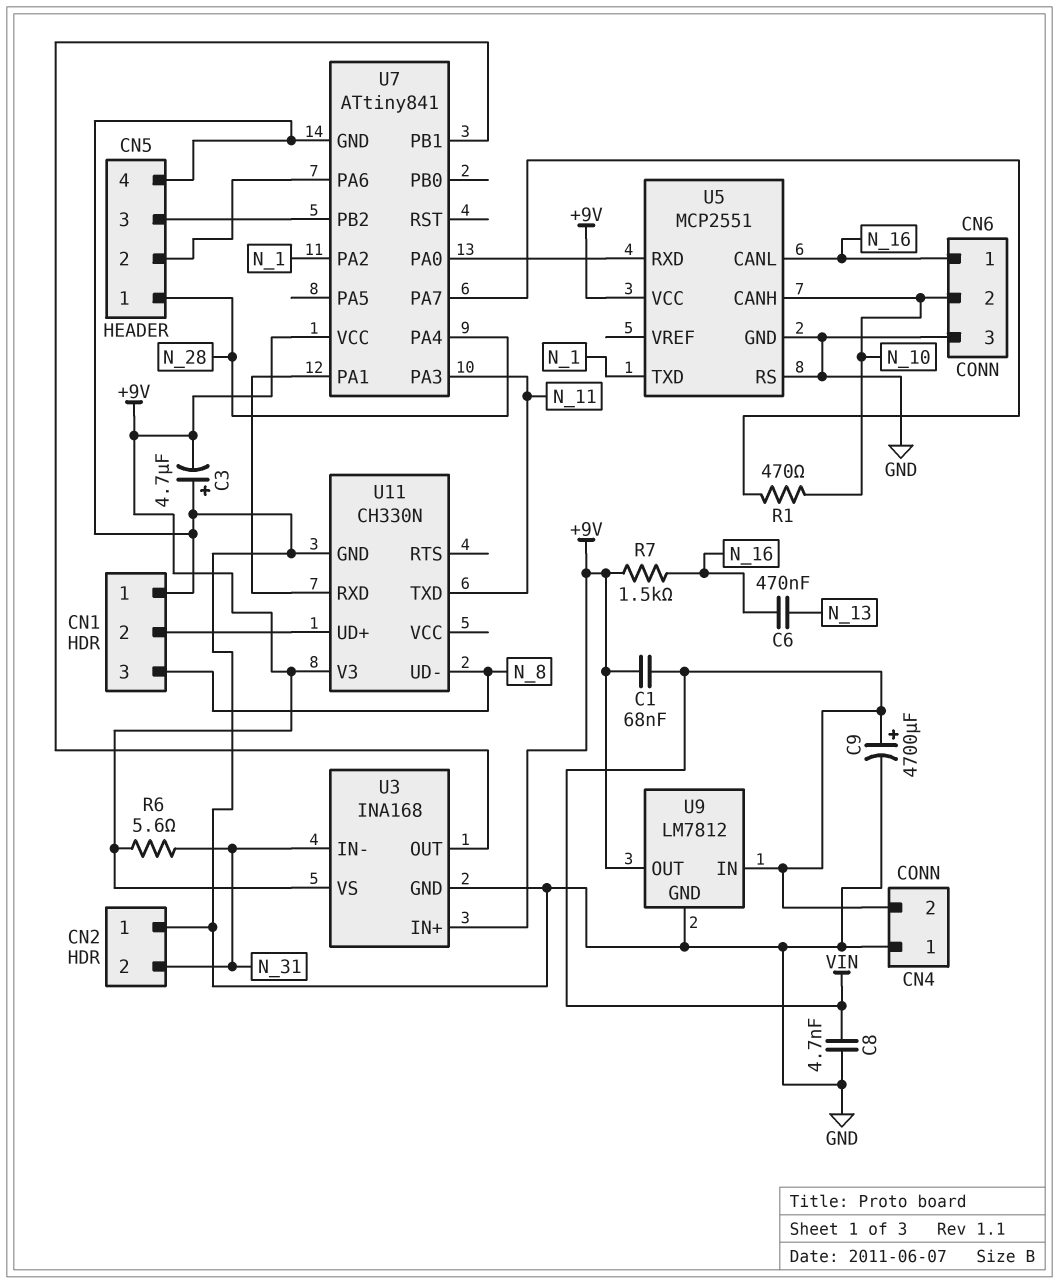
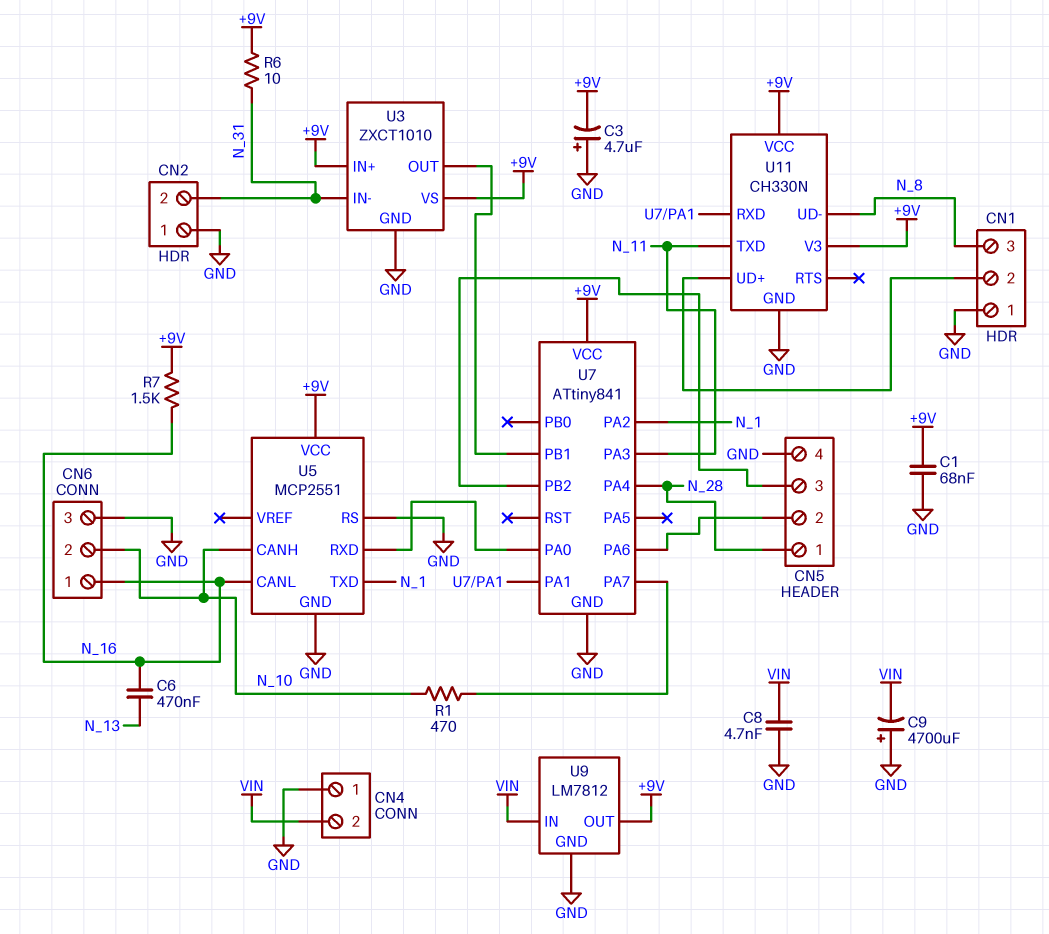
C1: 68nF (+9V, VIN) -> 68nF (+9V, GND)
C9: 4700uF (plus VIN, minus GND) -> 4700uF (plus GND, minus VIN)
R6: 5.6 (+9V, N_31) -> 10 (+9V, N_31)
U3: INA168 -> ZXCT1010
U11 pin VCC: none -> +9V

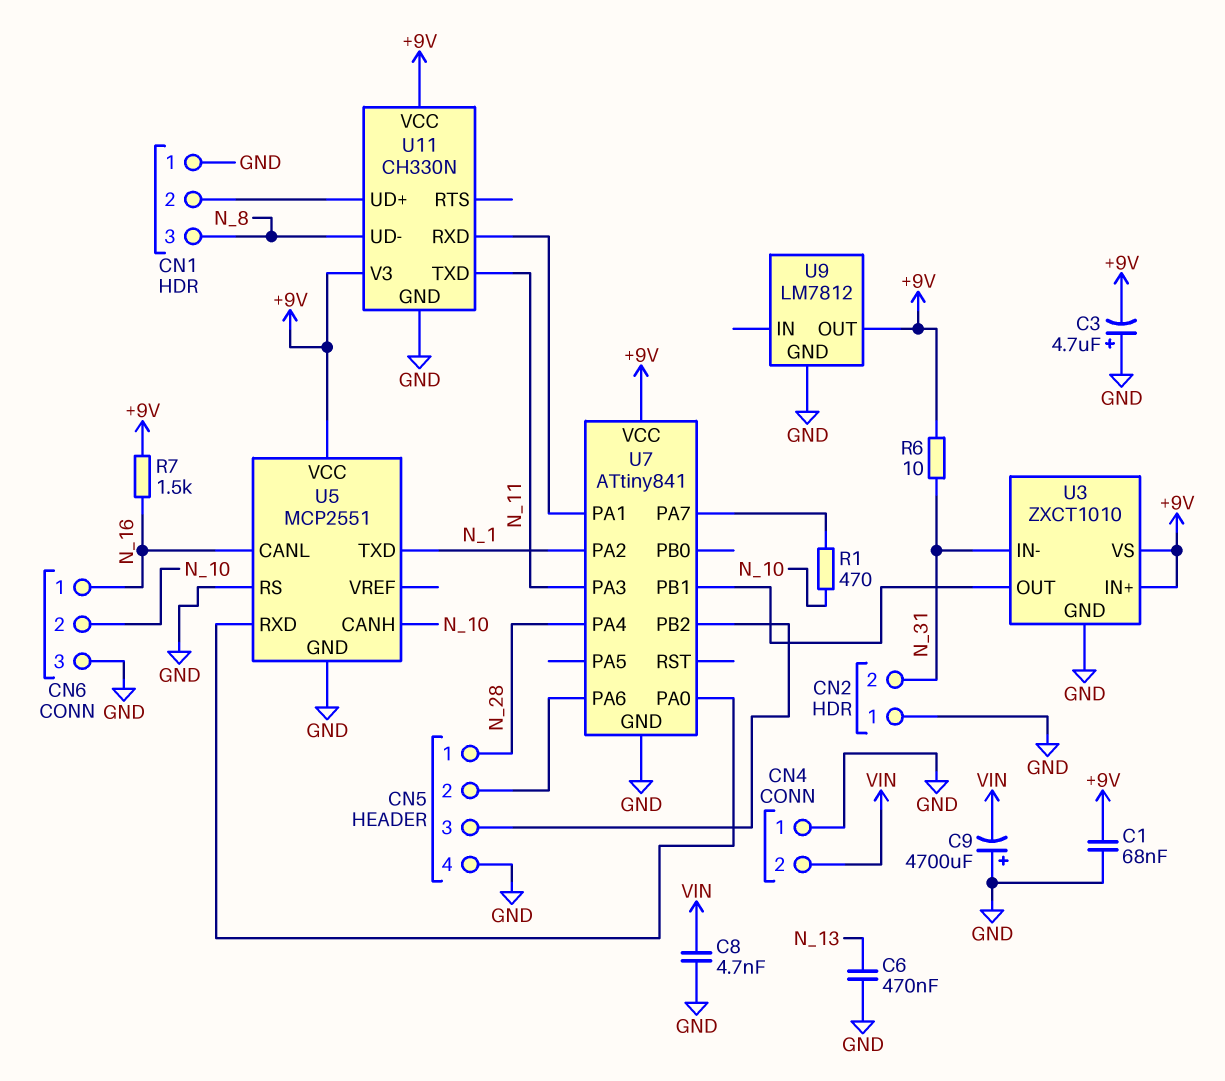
C6: 470nF (N_13, N_16) -> 470nF (GND, N_13)
U9 pin IN: VIN -> none

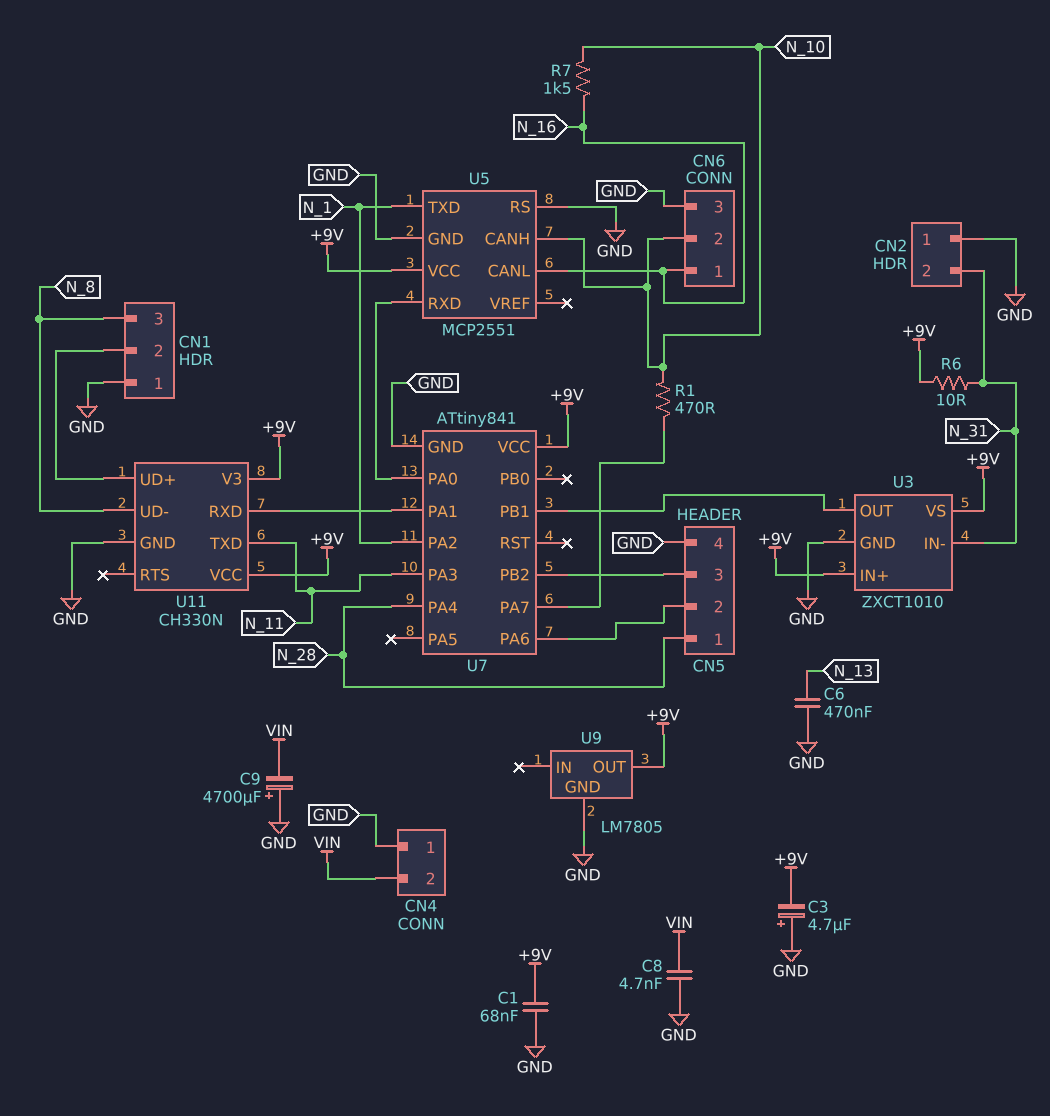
R7: 1.5k (+9V, N_16) -> 1.5k (N_10, N_16)
U9: LM7812 -> LM7805

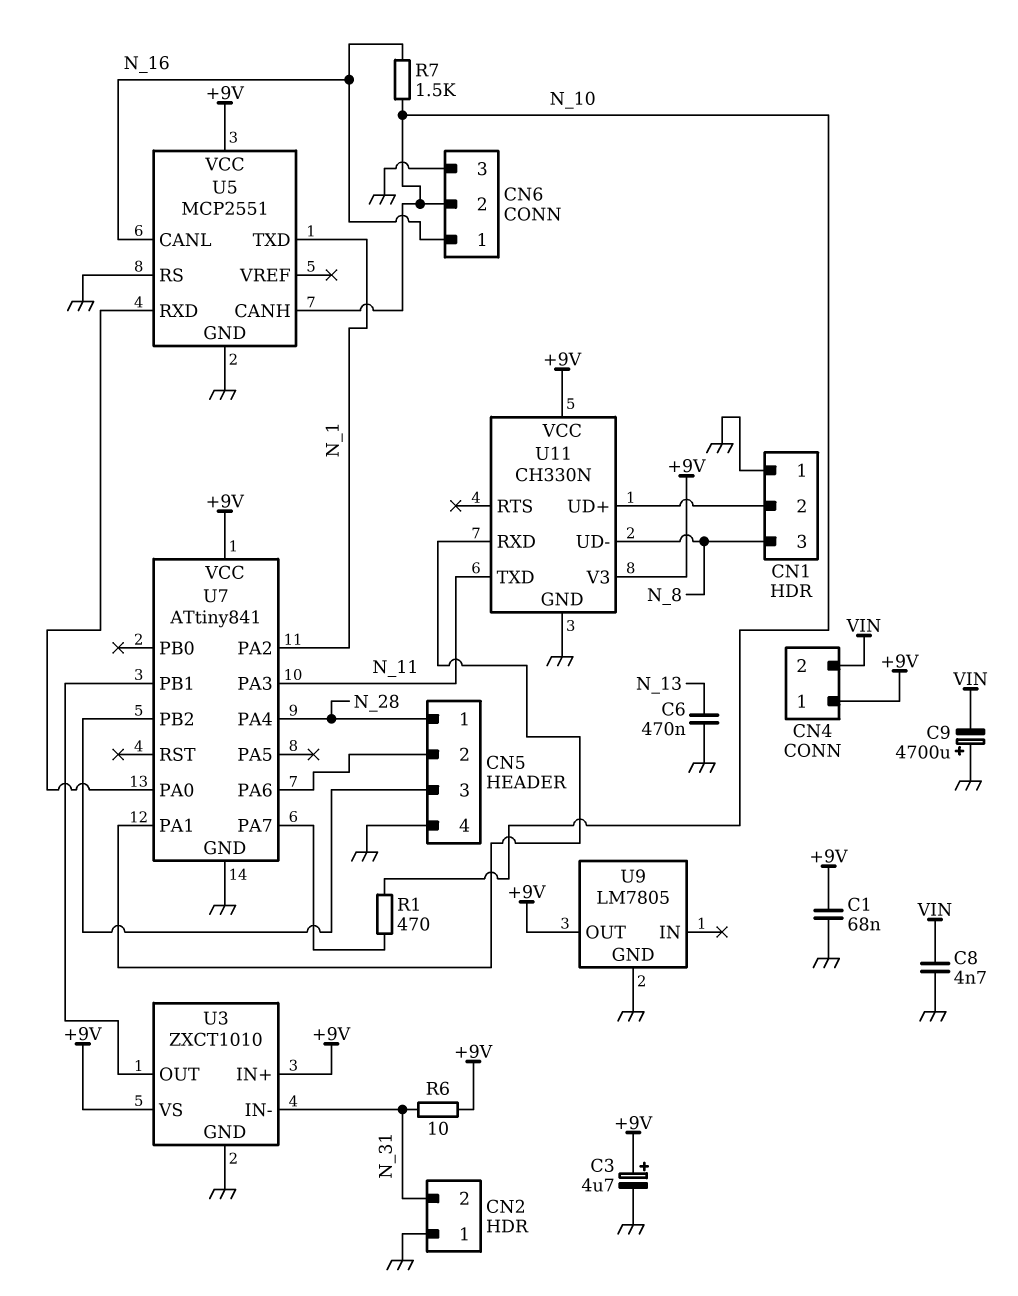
C3: 4.7uF (plus GND, minus +9V) -> 4.7uF (plus +9V, minus GND)
CN4 pin 1: GND -> +9V

